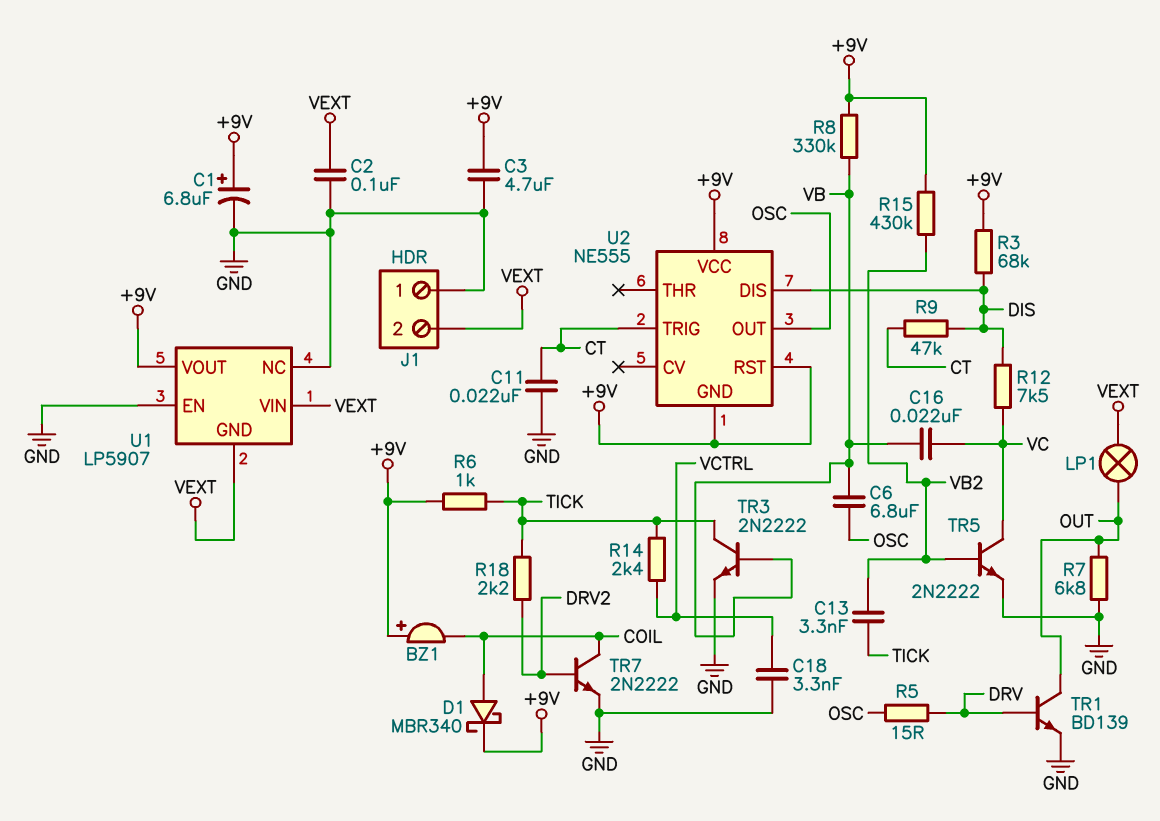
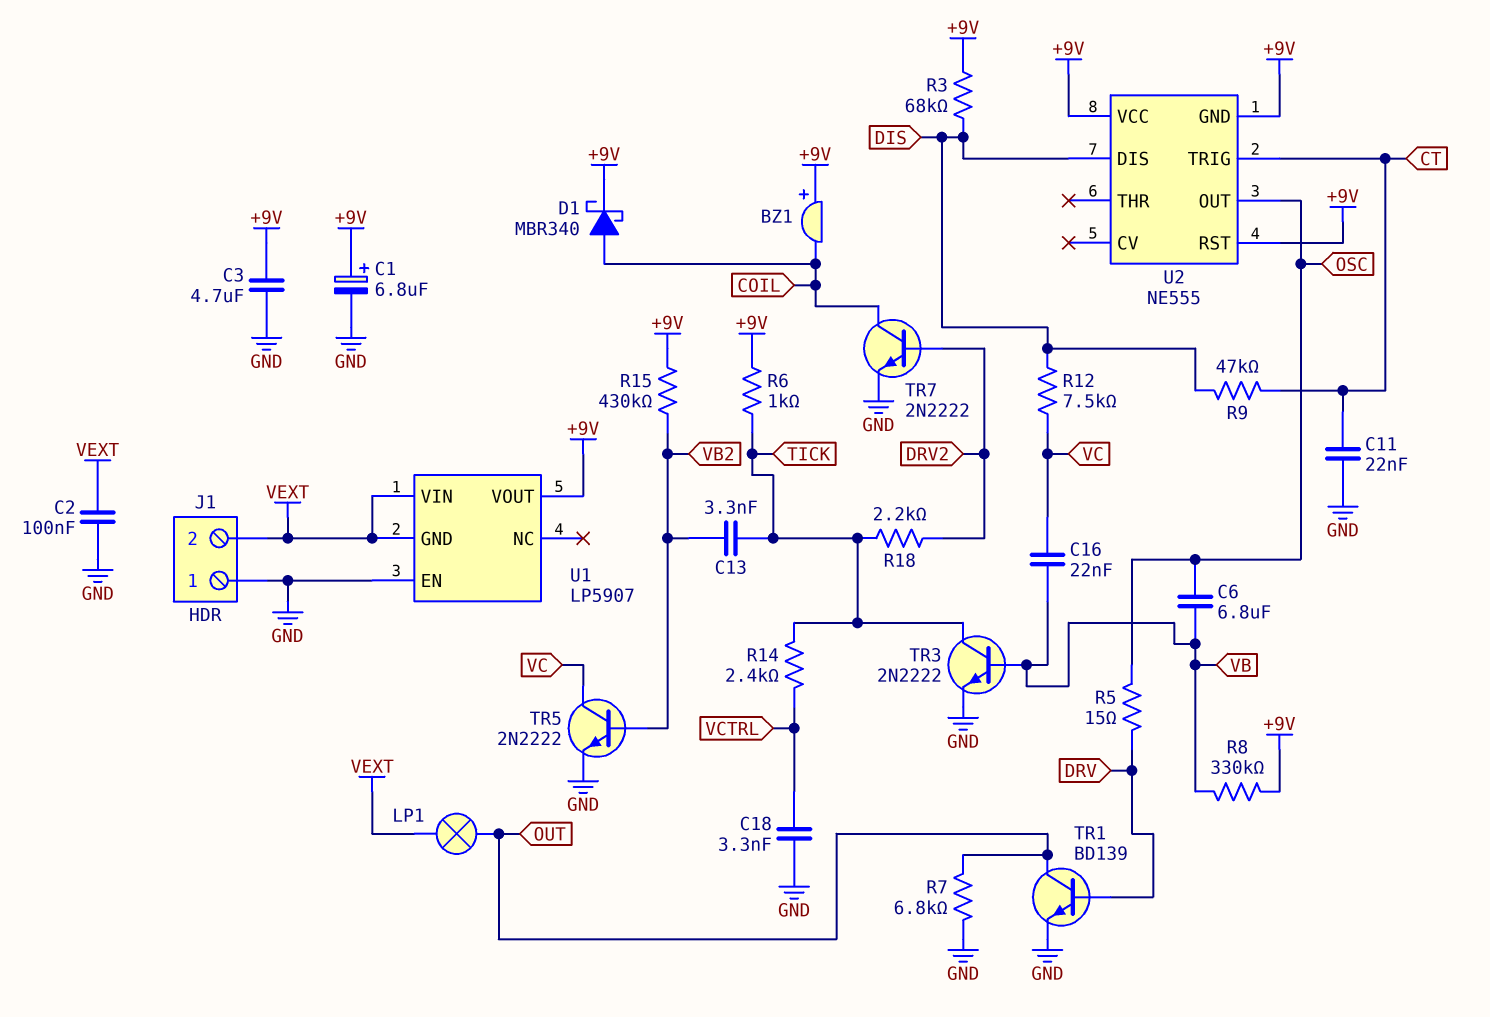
U1 pin NC: GND -> none

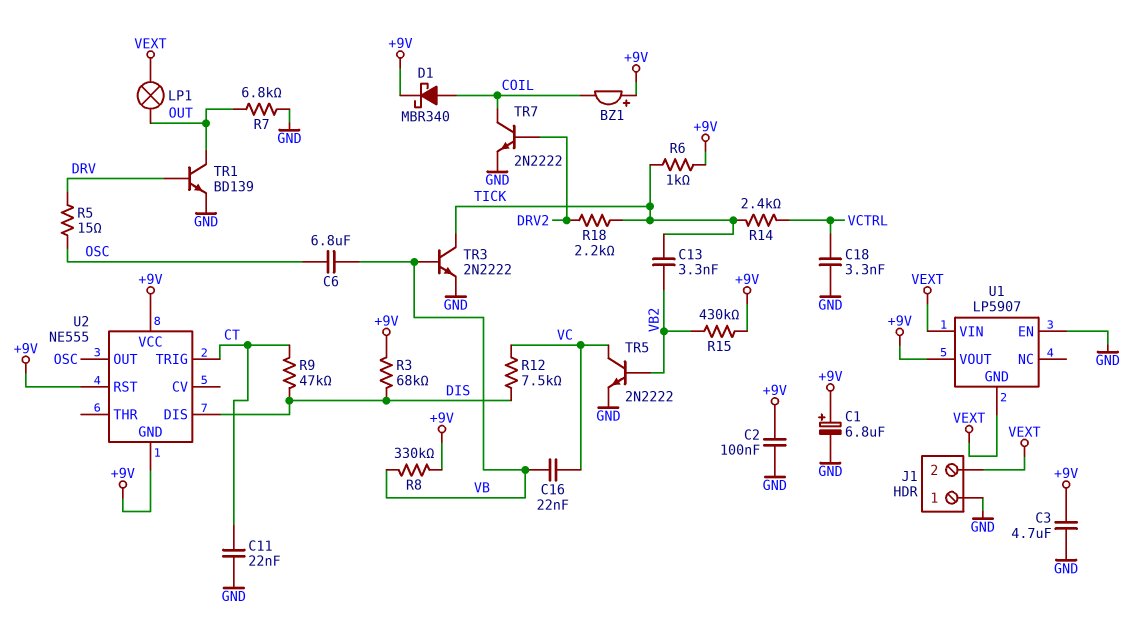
C2: 100nF (GND, VEXT) -> 100nF (+9V, GND)

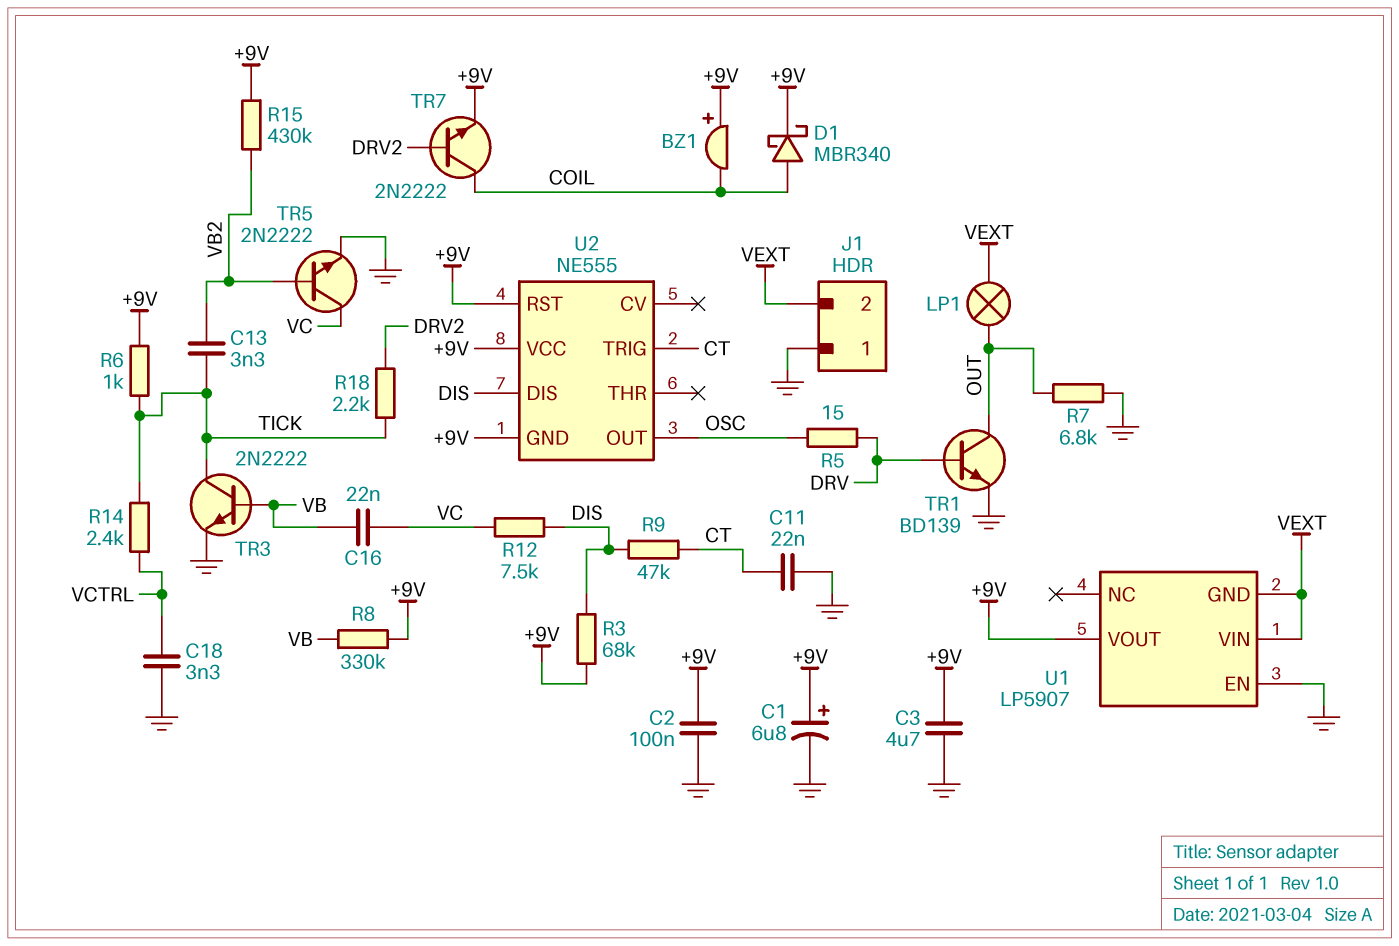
C6: 6.8uF (OSC, VB) -> none
TR7: NPN 2N2222 (B DRV2, C COIL, E GND) -> NPN 2N2222 (B DRV2, C COIL, E +9V)

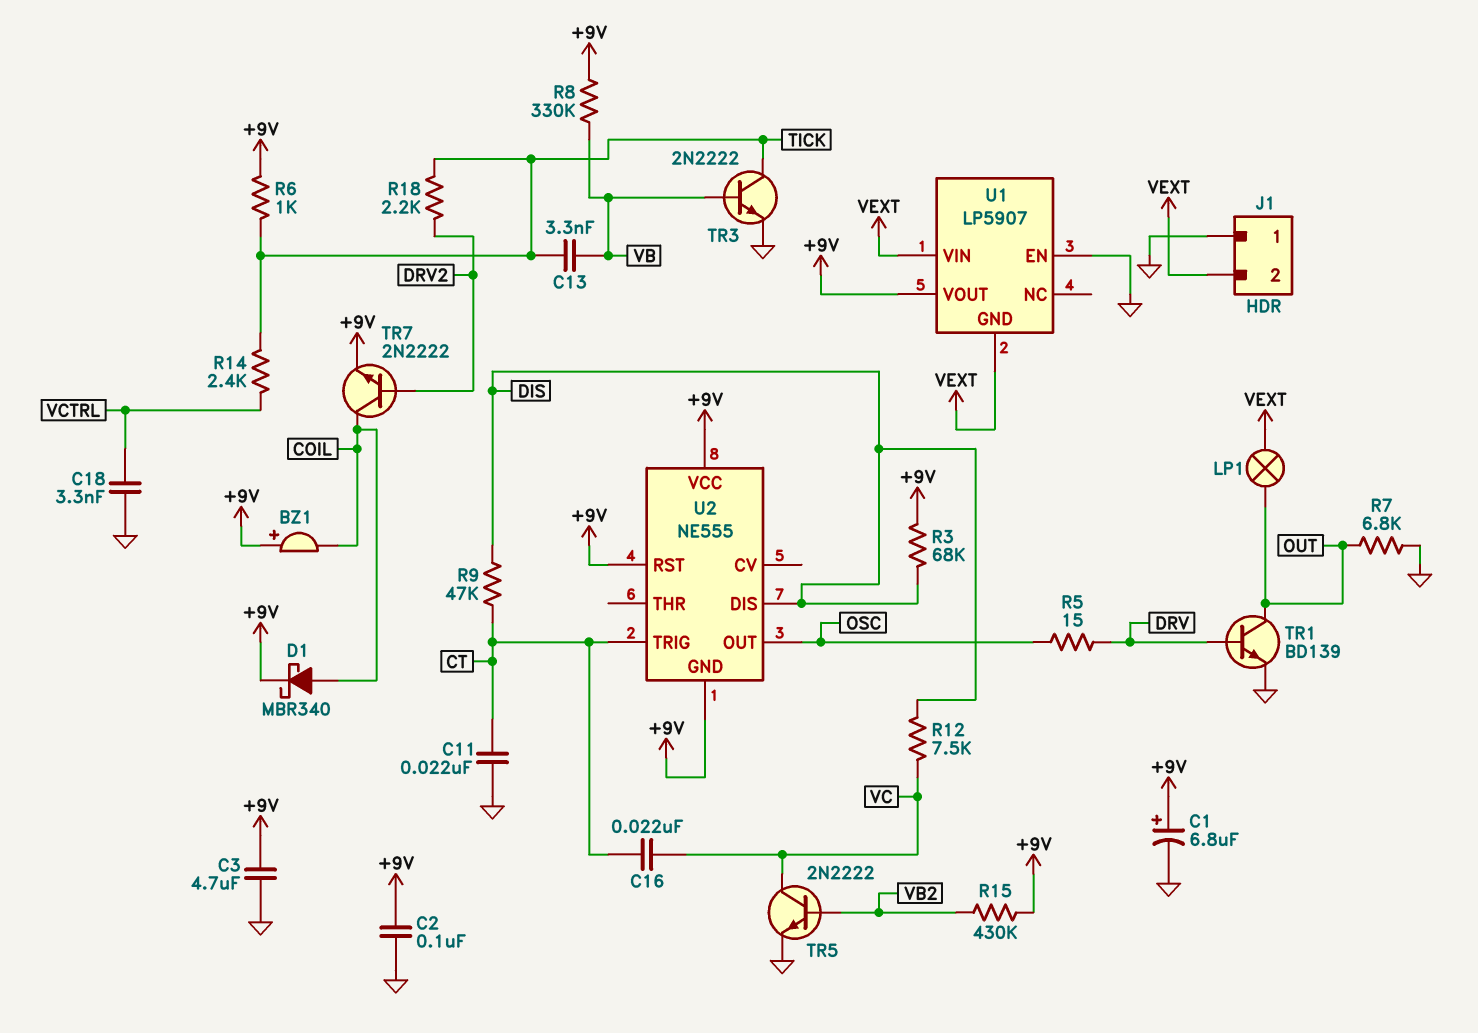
C13: 3.3nF (TICK, VB2) -> 3.3nF (TICK, VB)
C16: 22nF (VB, VC) -> 22nF (CT, VC)

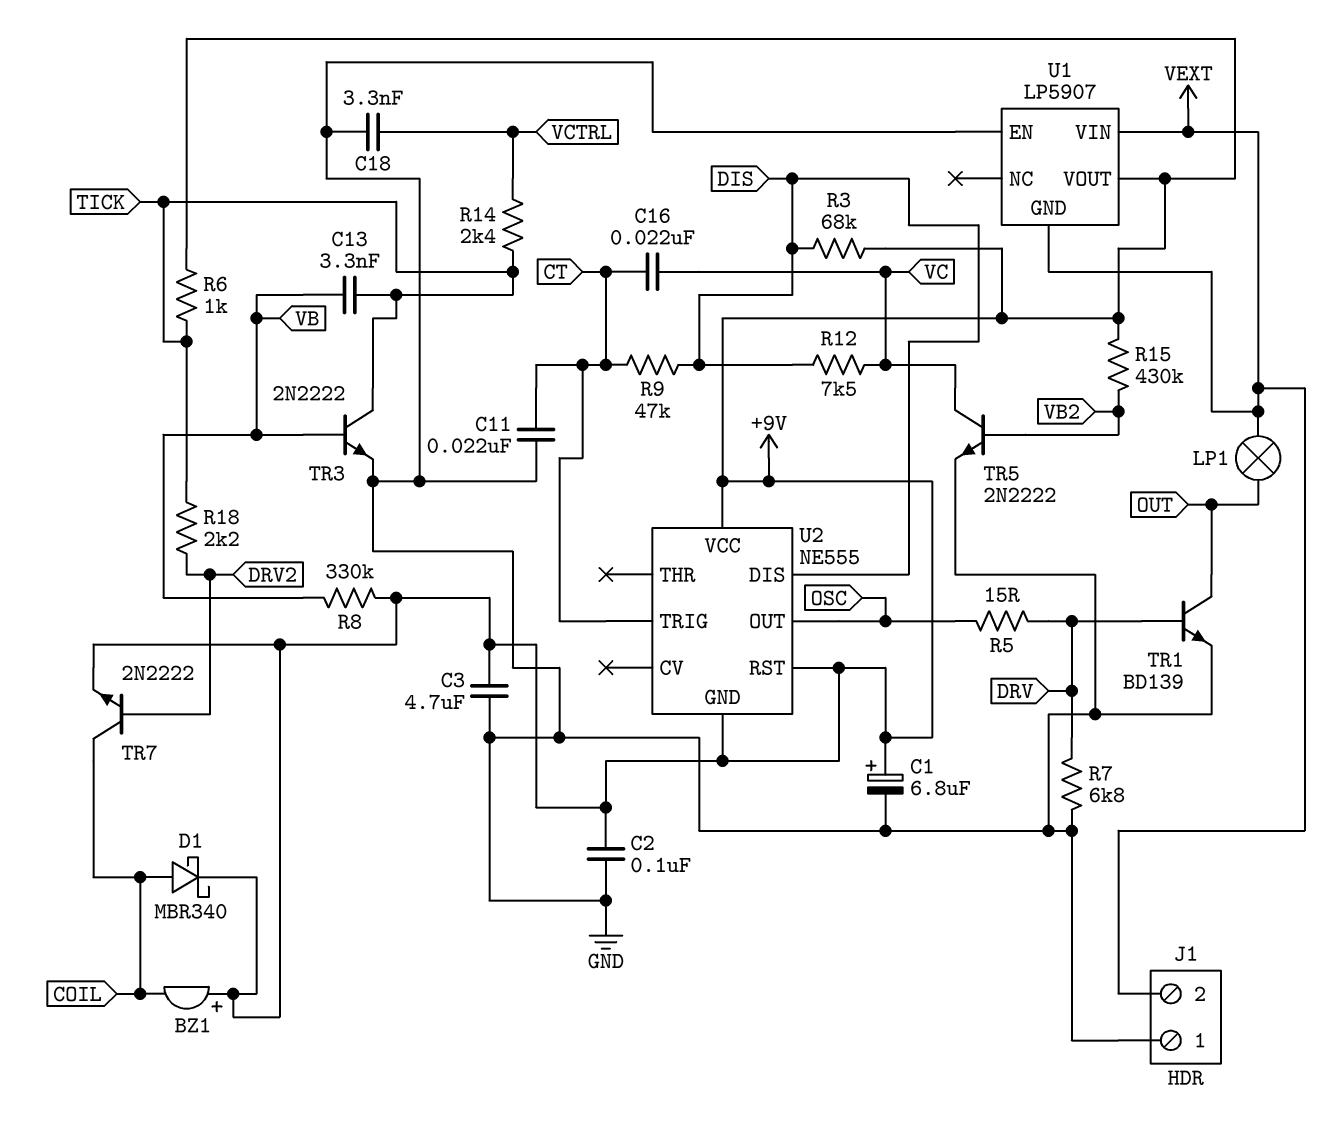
R7: 6.8k (GND, OUT) -> 6.8k (DRV, GND)

